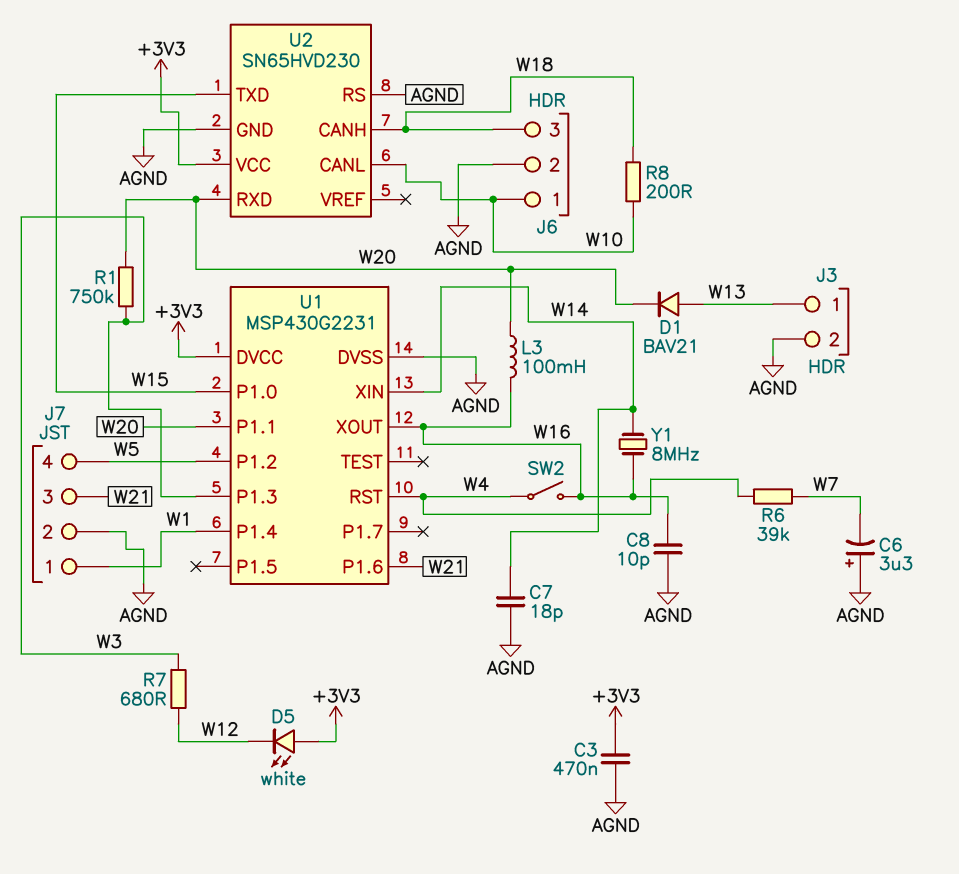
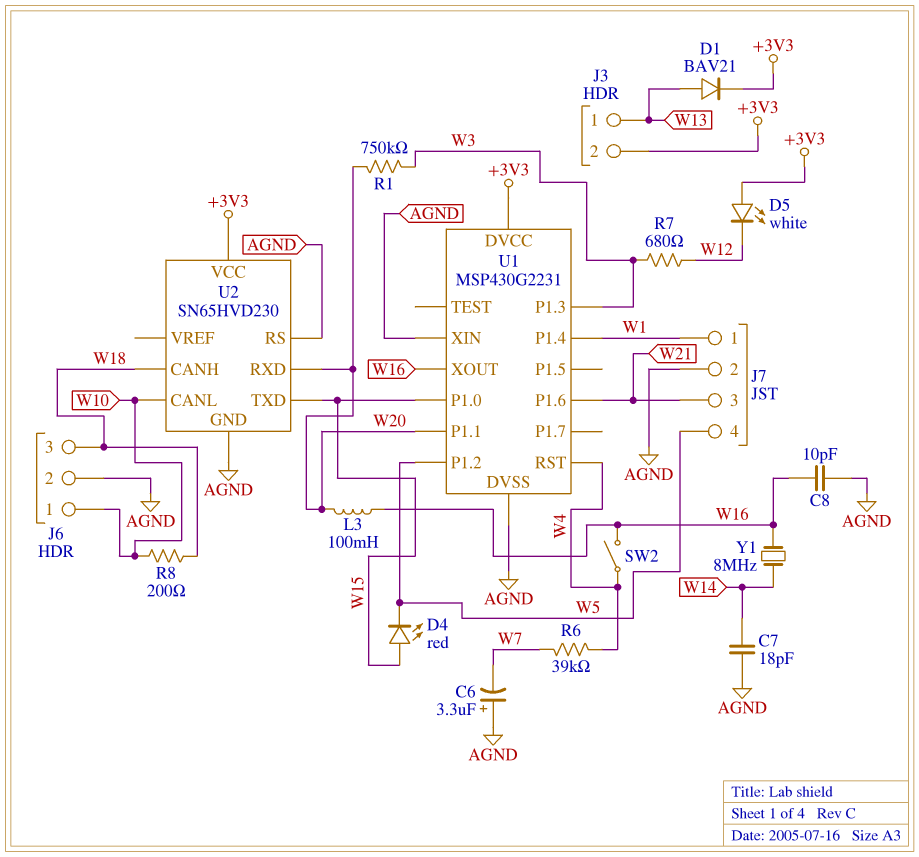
C3: 470nF (+3V3, AGND) -> none
D1: diode BAV21 (A W13, K W20) -> diode BAV21 (A W13, K +3V3)
D4: none -> LED red (A W15, K W5)
J3 pin 2: AGND -> +3V3
U1 pin XIN: W14 -> AGND

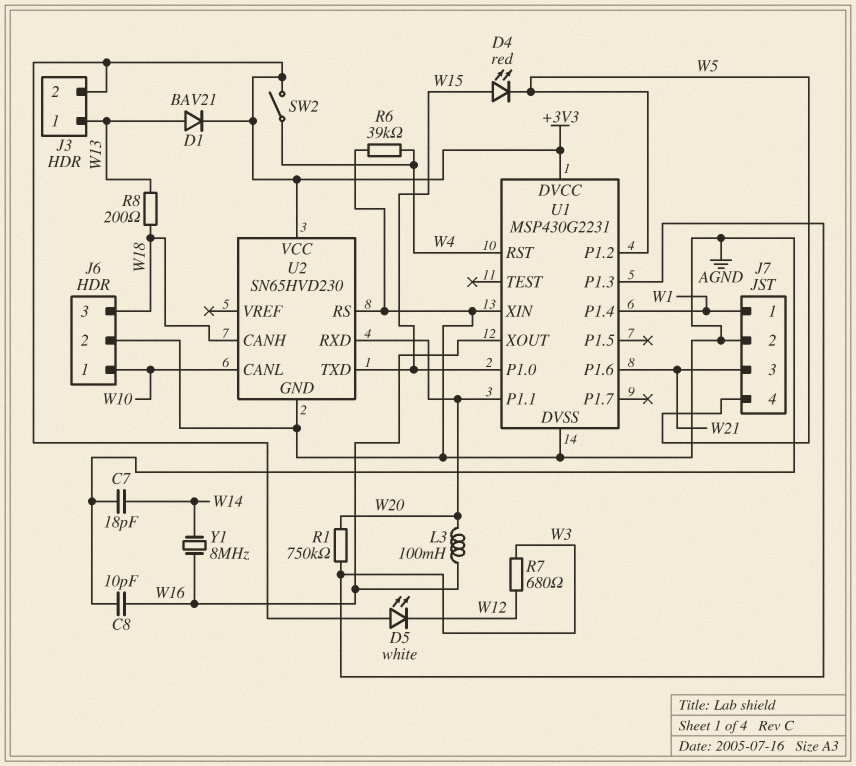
C6: 3.3uF (plus AGND, minus W7) -> none
R6: 39k (W4, W7) -> 39k (AGND, W4)
R8: 200 (W10, W18) -> 200 (W13, W18)
SW2: switch (W4, W16) -> switch (+3V3, W4)

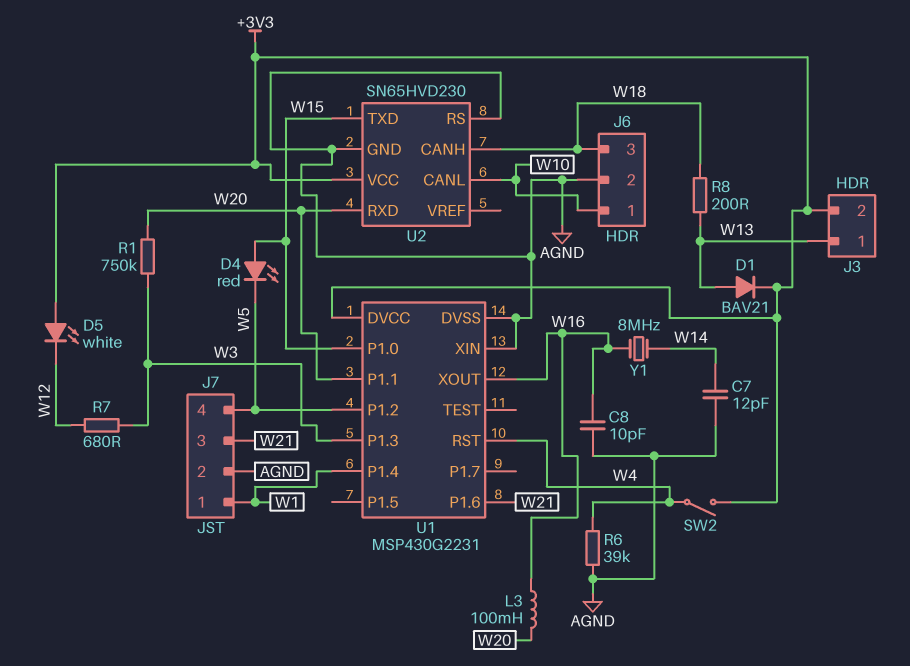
C7: 18pF (AGND, W14) -> 12pF (AGND, W14)

